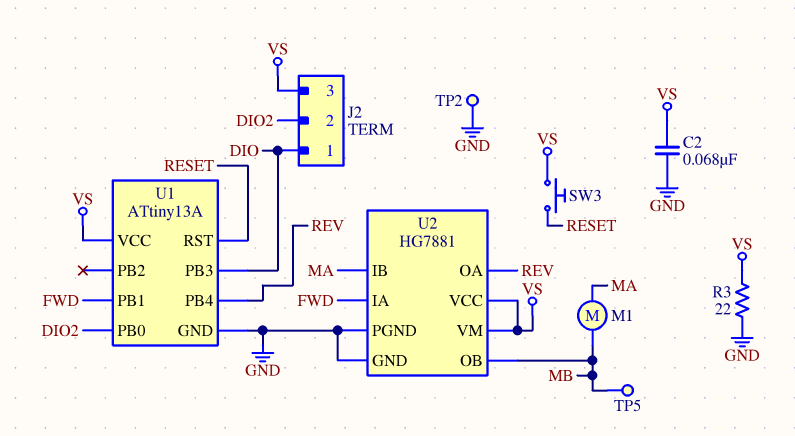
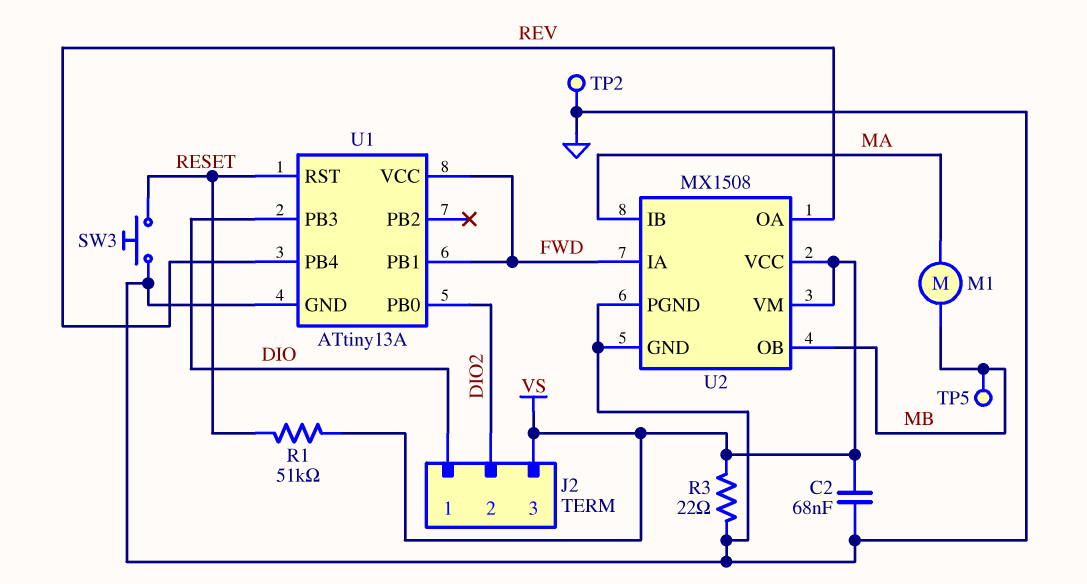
R1: none -> 51k (RESET, VS)
SW3: button (RESET, VS) -> button (GND, RESET)
U1 pin VCC: VS -> FWD
U2: HG7881 -> MX1508

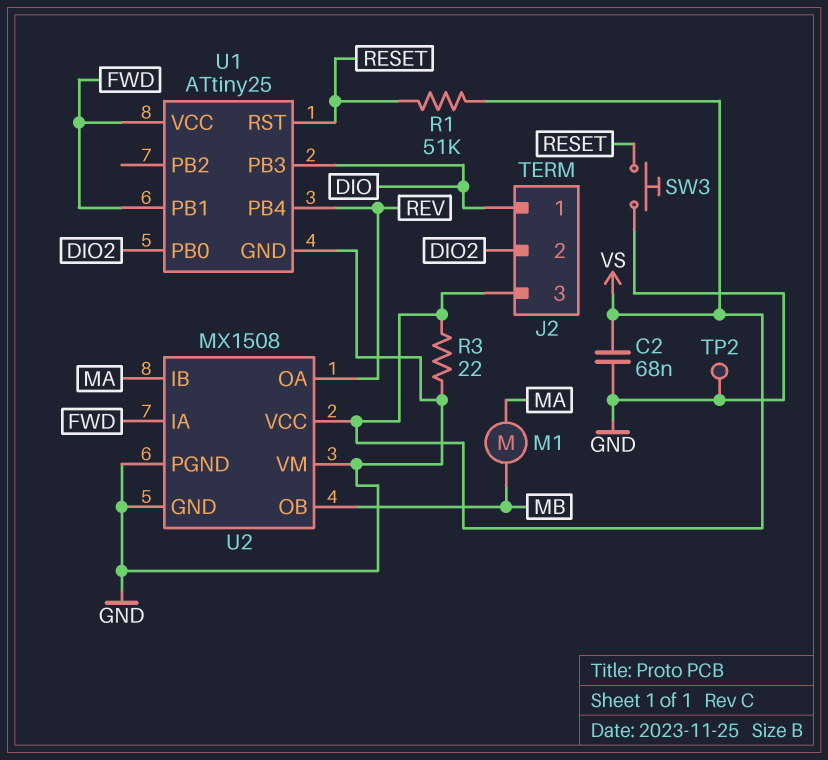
TP5: test point (MB) -> none
U1: ATtiny13A -> ATtiny25
U2 pin VM: VS -> GND

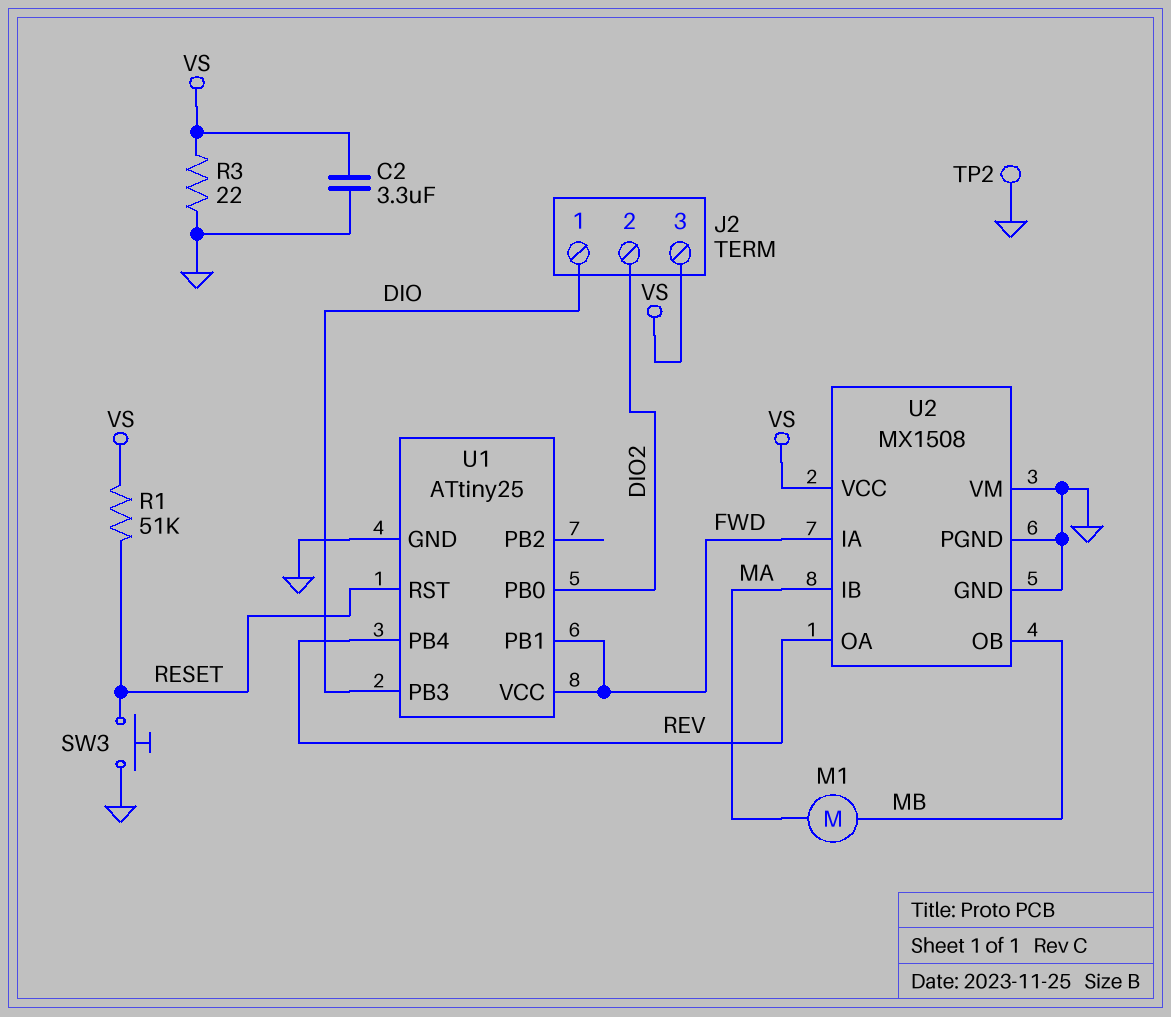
C2: 68nF (GND, VS) -> 3.3uF (GND, VS)

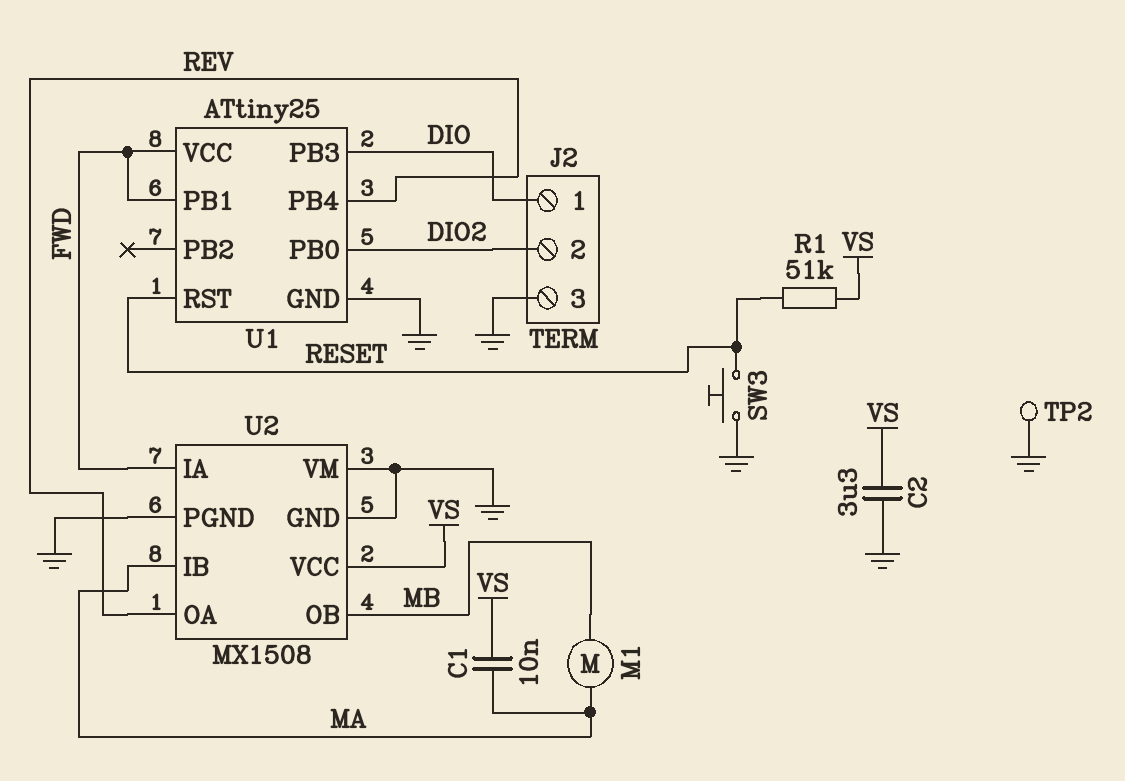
C1: none -> 10nF (MA, VS)
J2 pin 3: VS -> GND
R3: 22 (GND, VS) -> none

